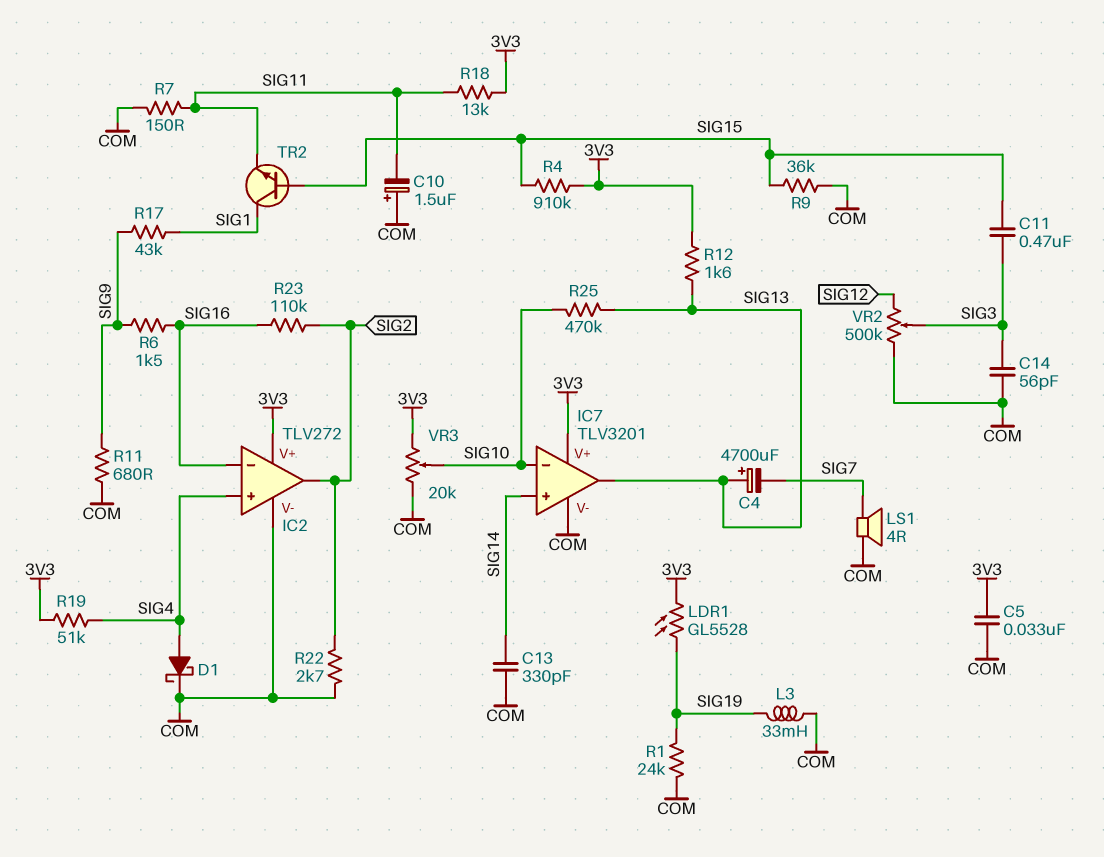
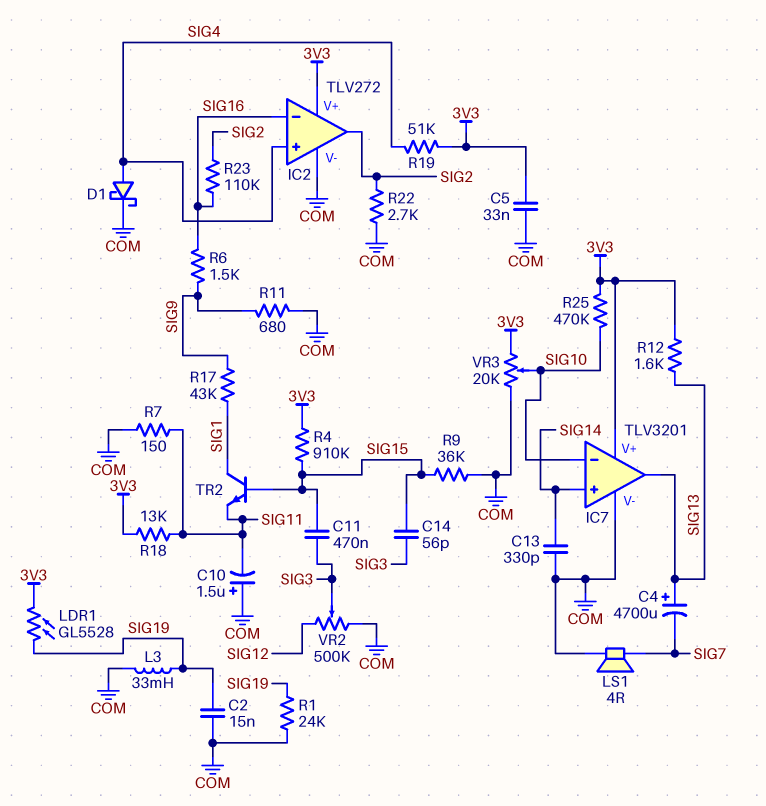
C2: none -> 15nF (COM, SIG19)
C14: 56pF (COM, SIG3) -> 56pF (SIG3, SIG15)
R25: 470k (SIG10, SIG13) -> 470k (3V3, SIG10)

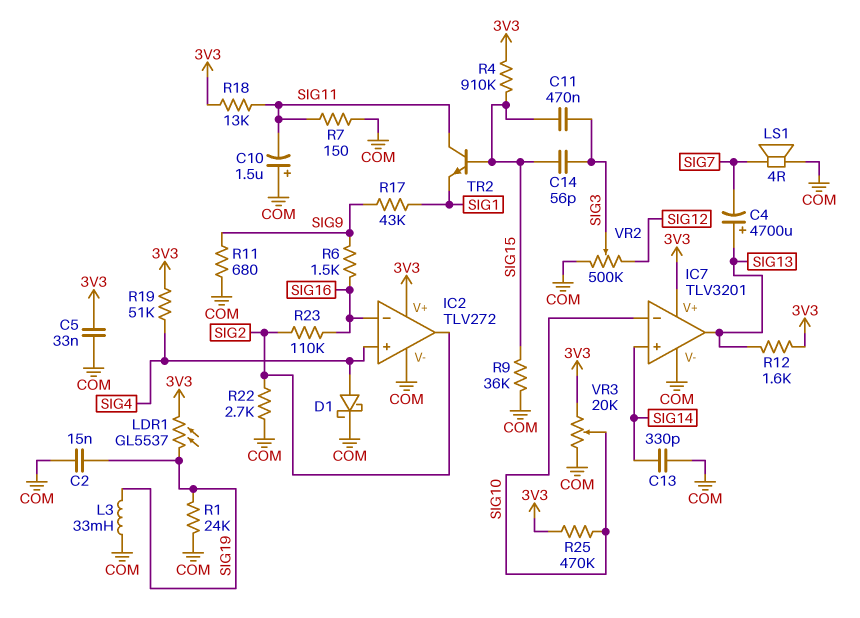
LDR1: GL5528 (3V3, SIG19) -> GL5537 (3V3, SIG19)
TR2: NPN (B SIG15, C SIG1, E SIG11) -> NPN (B SIG15, C SIG11, E SIG1)

